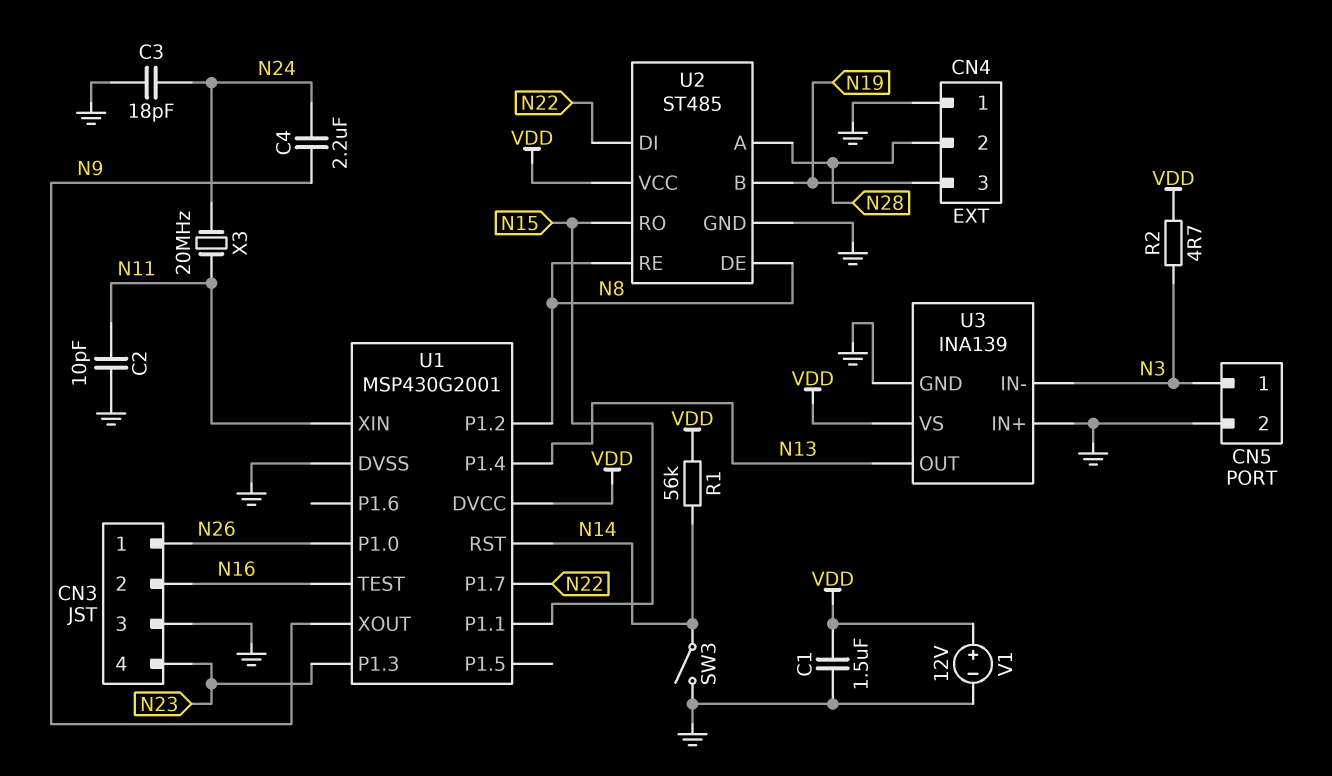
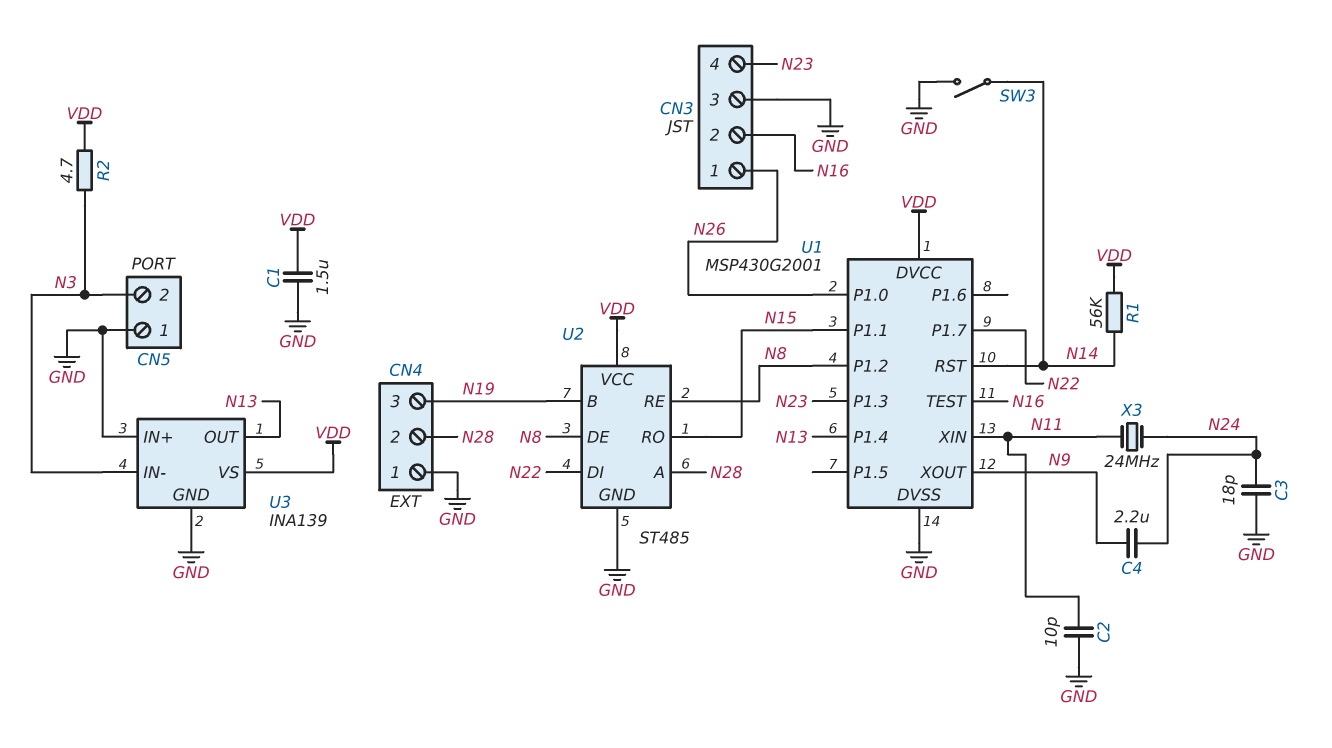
CN5 pin 1: N3 -> GND
CN5 pin 2: GND -> N3
V1: 12V (plus VDD, minus GND) -> none
X3: 20MHz (N11, N24) -> 24MHz (N11, N24)

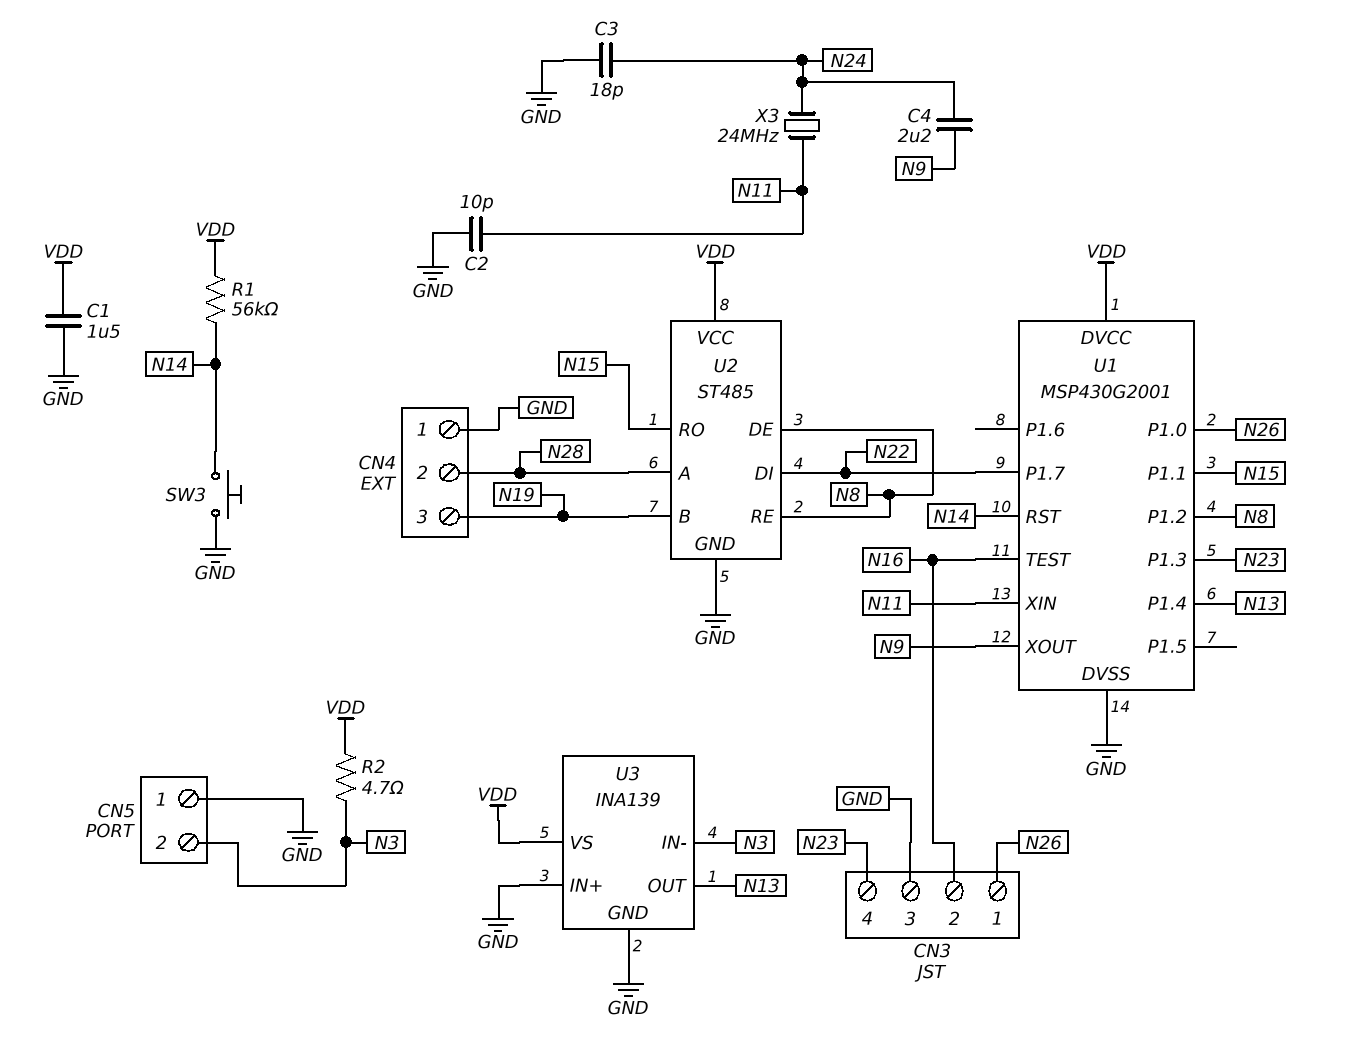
SW3: switch (GND, N14) -> button (GND, N14)

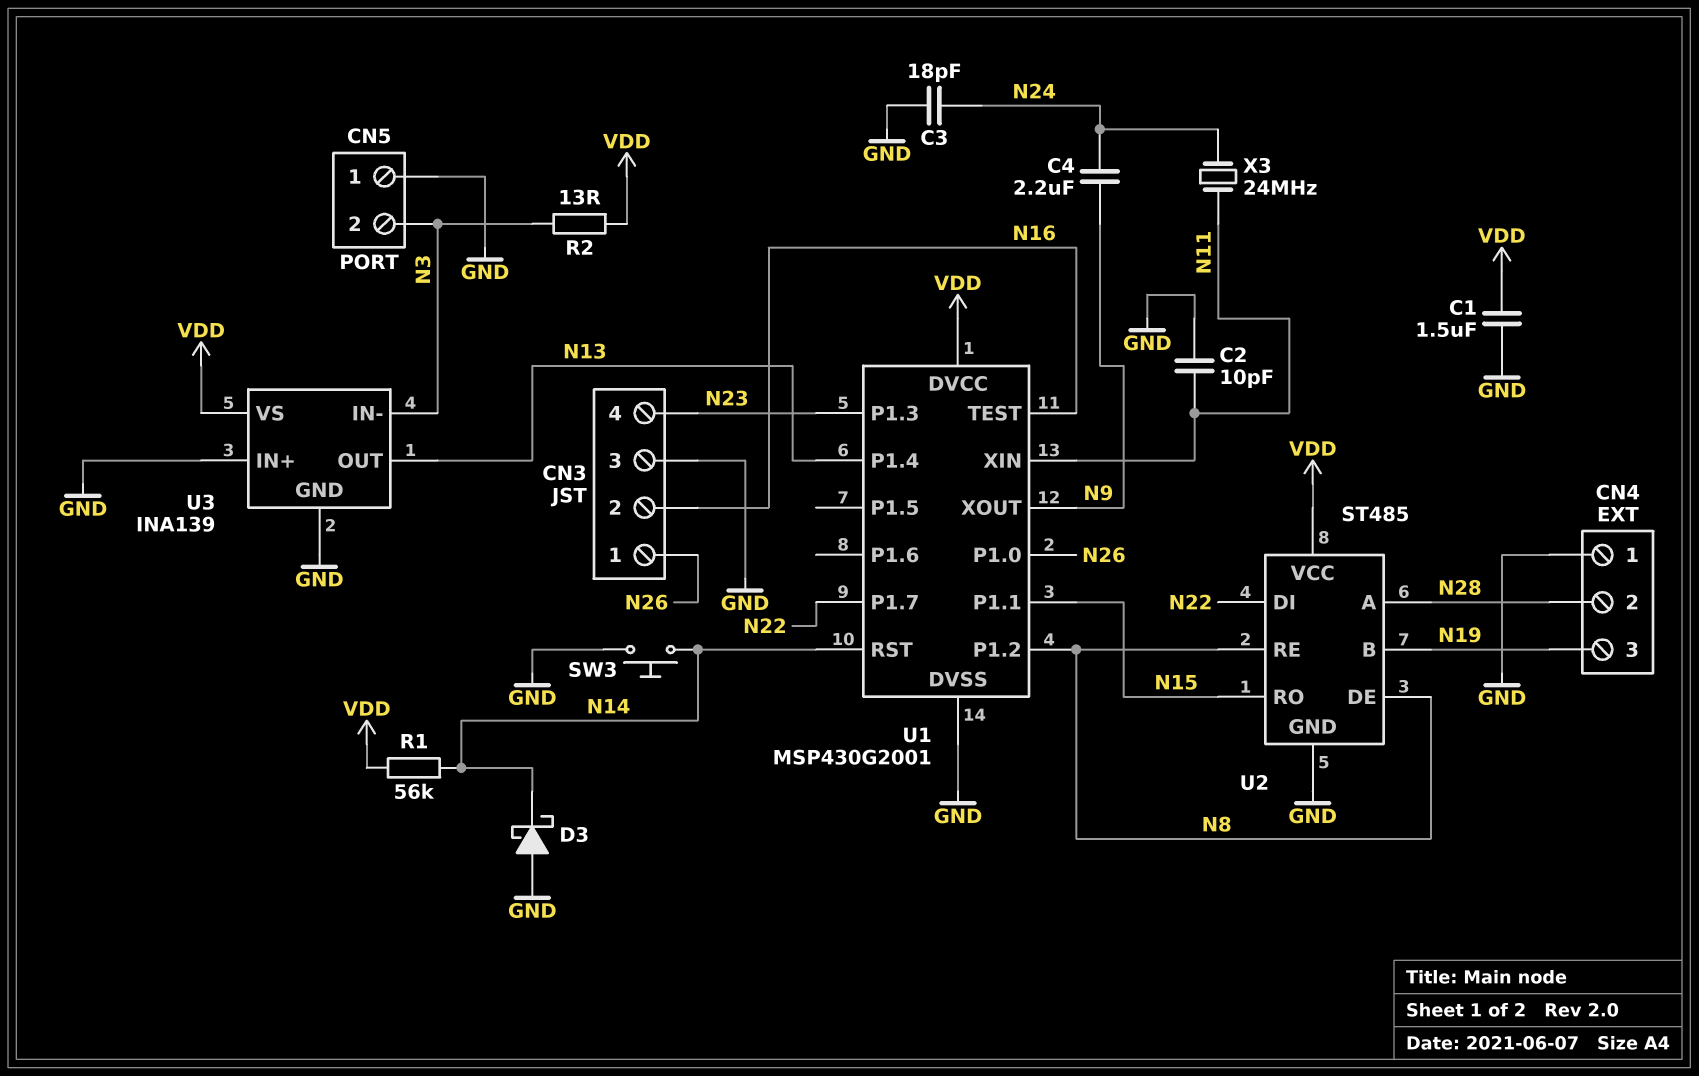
D3: none -> schottky (A GND, K N14)
R2: 4.7 (N3, VDD) -> 13 (N3, VDD)

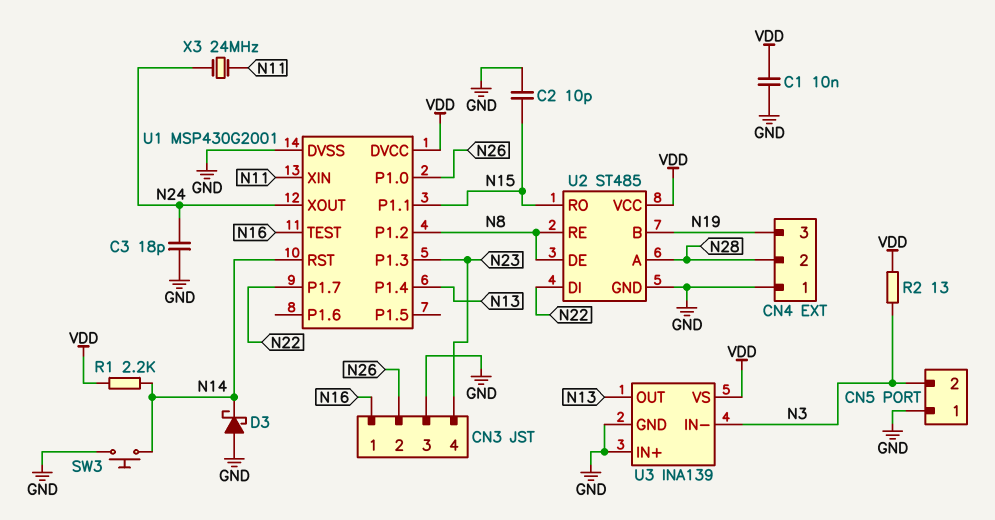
C1: 1.5uF (GND, VDD) -> 10nF (GND, VDD)
C2: 10pF (GND, N11) -> 10pF (GND, N15)
C4: 2.2uF (N9, N24) -> none
CN3 pin 1: N26 -> N16
CN3 pin 2: N16 -> N26
R1: 56k (N14, VDD) -> 2.2k (N14, VDD)
U1 pin XOUT: N9 -> N24

